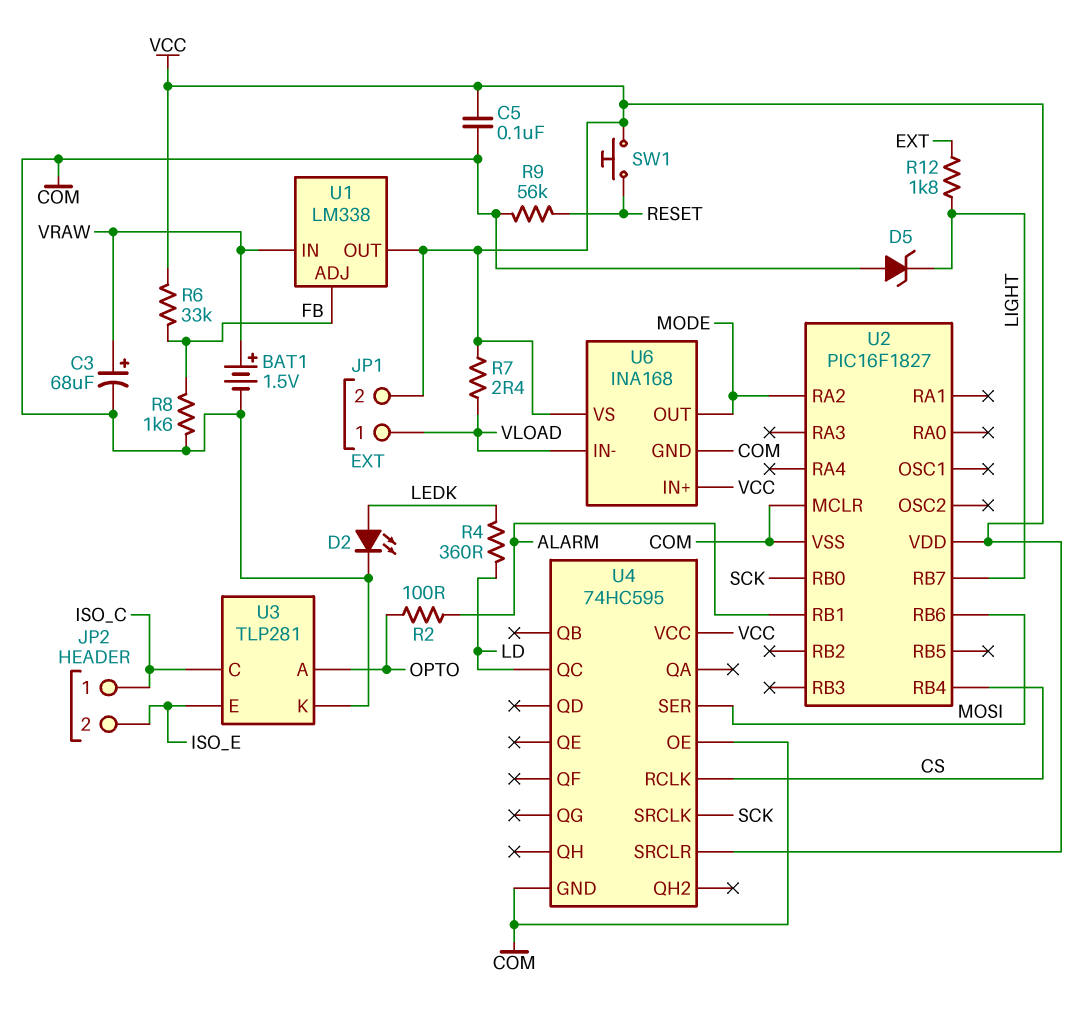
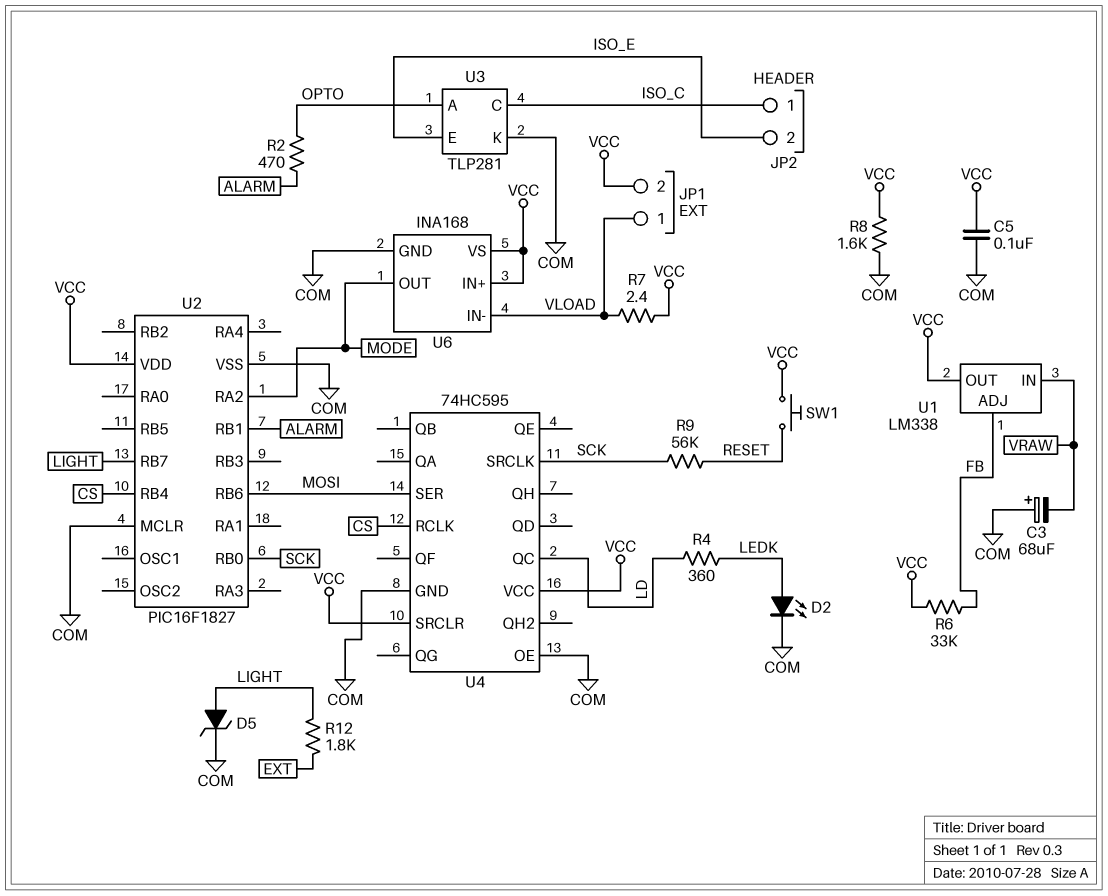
BAT1: 1.5V (plus VRAW, minus COM) -> none
C3: 68uF (plus VRAW, minus COM) -> 68uF (plus COM, minus VRAW)
D5: zener (A COM, K LIGHT) -> zener (A LIGHT, K COM)
R2: 100 (ALARM, OPTO) -> 470 (ALARM, OPTO)
R8: 1.6k (COM, FB) -> 1.6k (COM, VCC)
R9: 56k (COM, RESET) -> 56k (RESET, SCK)

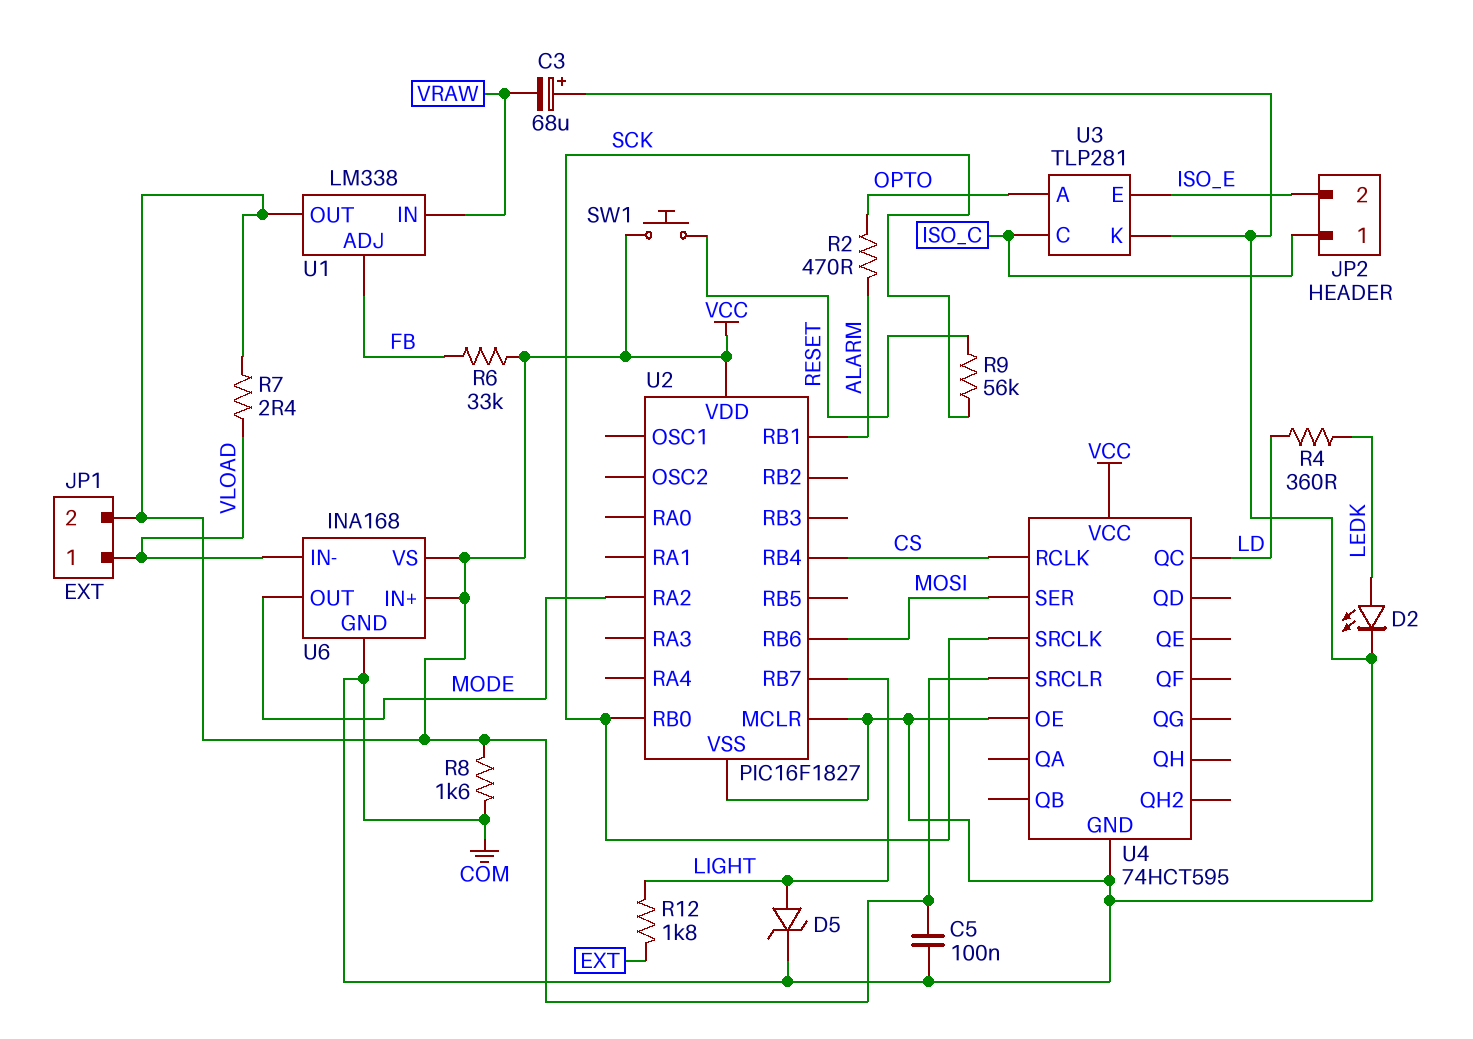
U4: 74HC595 -> 74HCT595

